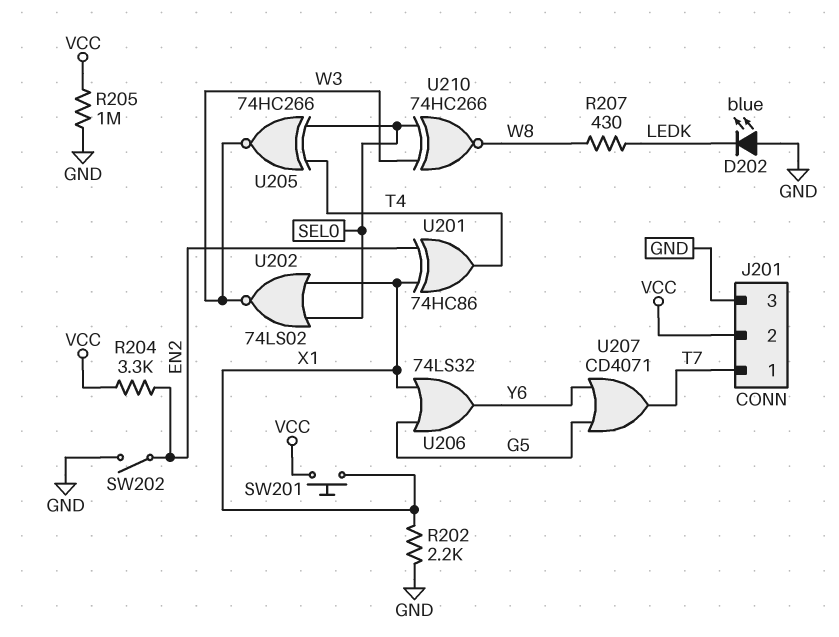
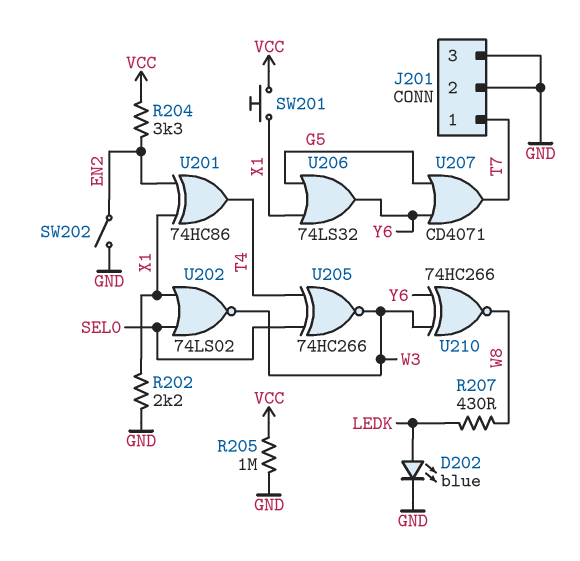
D202: LED blue (A GND, K LEDK) -> LED blue (A LEDK, K GND)
J201 pin 2: VCC -> GND
U210: XNOR 74HC266 (in SEL0, in W3, out W8) -> XNOR 74HC266 (in W3, in Y6, out W8)

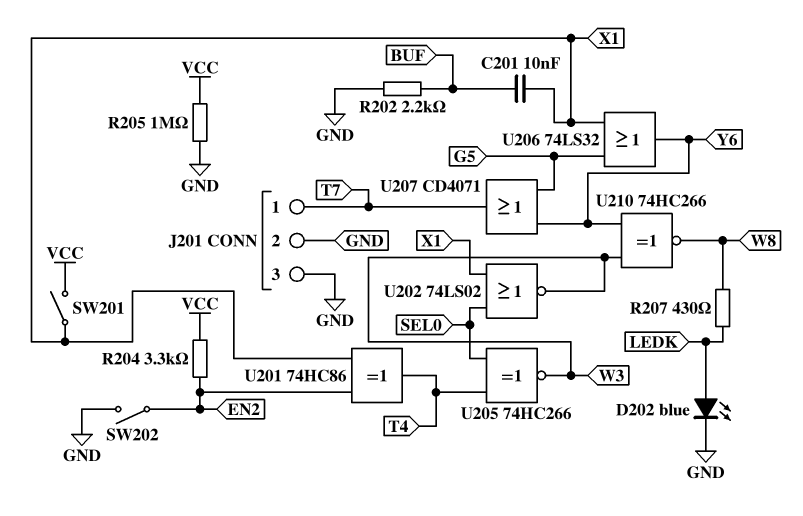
C201: none -> 10nF (BUF, X1)
R202: 2.2k (GND, X1) -> 2.2k (BUF, GND)
SW201: button (VCC, X1) -> switch (VCC, X1)

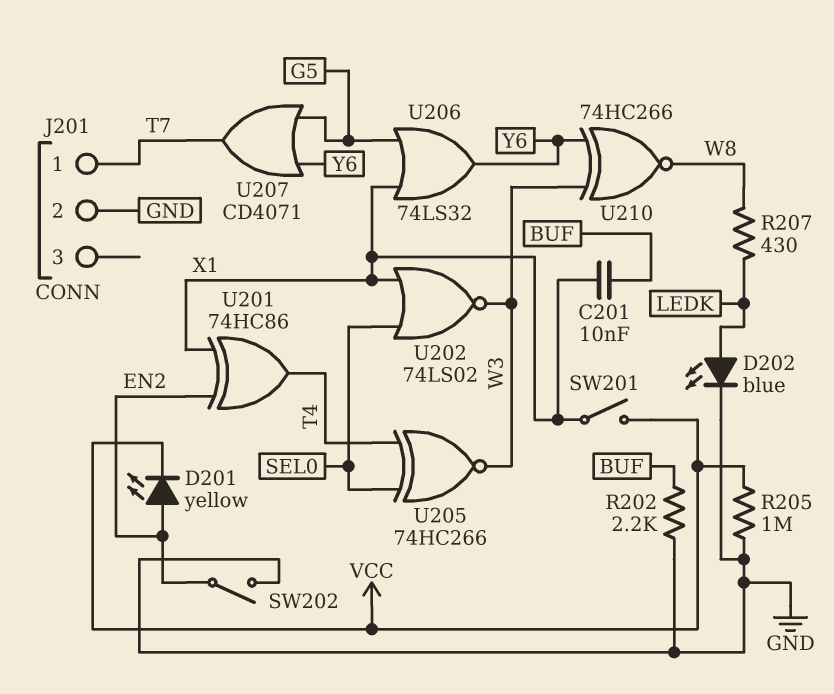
D201: none -> LED yellow (A EN2, K VCC)
J201 pin 3: GND -> none
R204: 3.3k (EN2, VCC) -> none

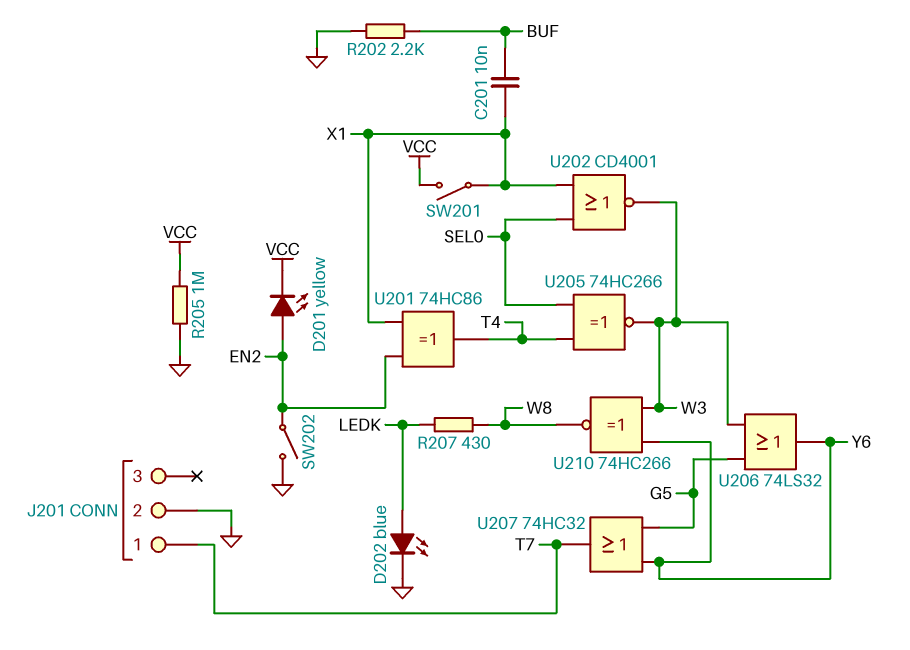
U202: NOR 74LS02 (in SEL0, in X1, out W3) -> NOR CD4001 (in SEL0, in X1, out W3)
U206: OR 74LS32 (in G5, in X1, out Y6) -> OR 74LS32 (in G5, in W3, out Y6)
U207: OR CD4071 (in G5, in Y6, out T7) -> OR 74HC32 (in G5, in Y6, out T7)

